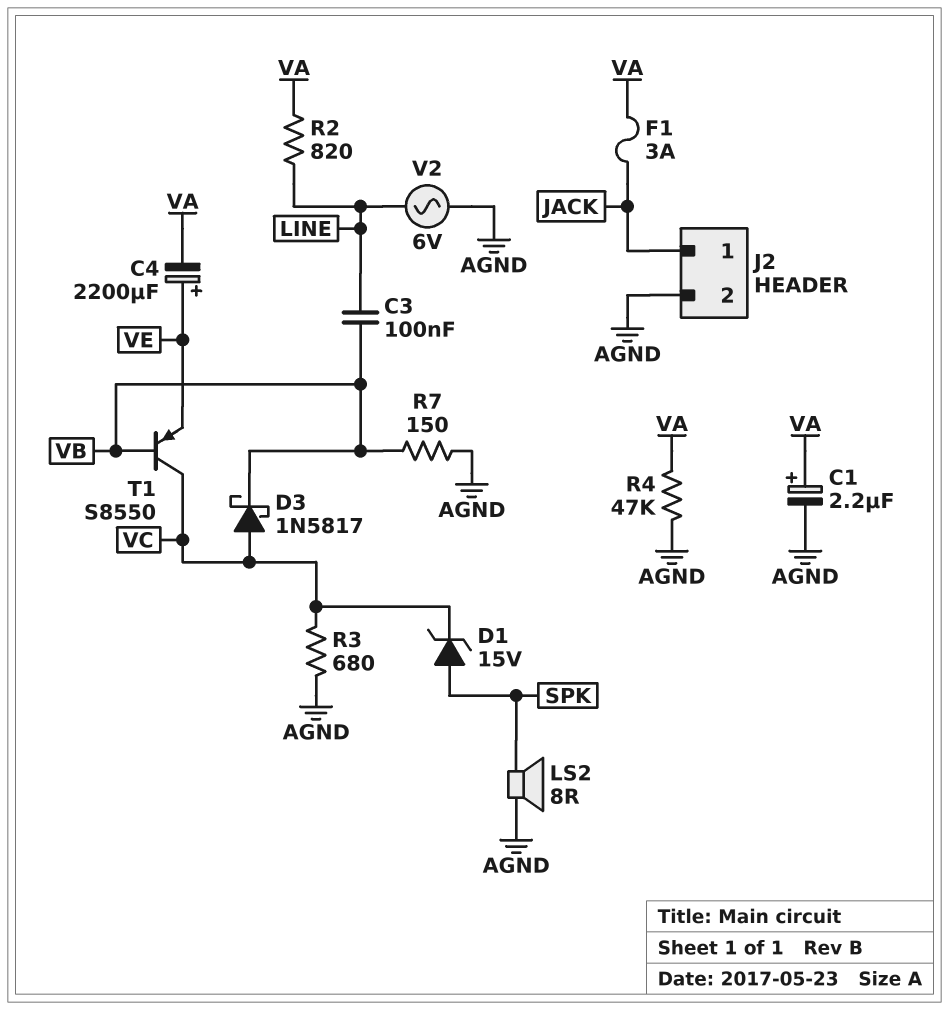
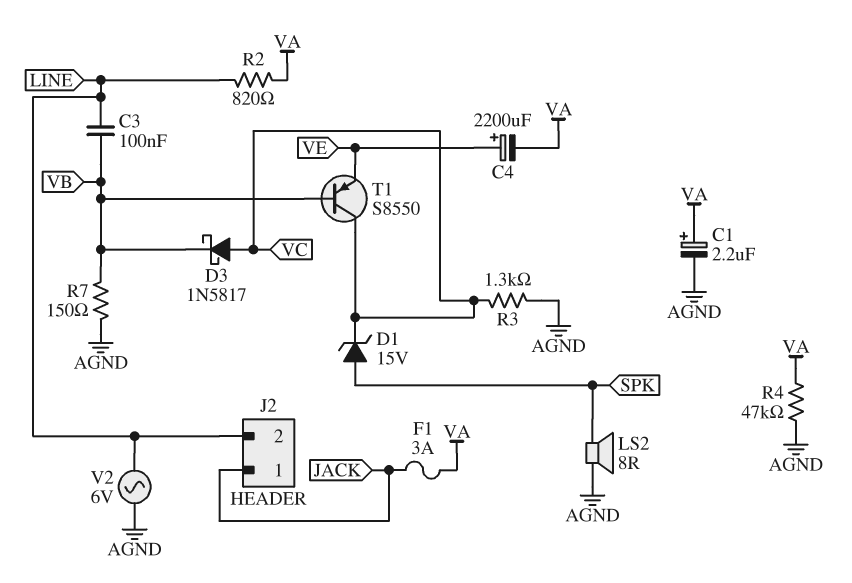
J2 pin 2: AGND -> LINE
R3: 680 (AGND, VC) -> 1.3k (AGND, VC)

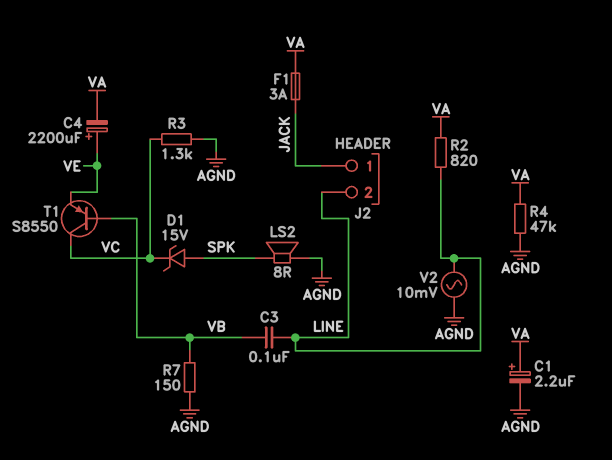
D3: schottky 1N5817 (A VC, K VB) -> none
V2: AC 6V (AGND, LINE) -> AC 10mV (AGND, LINE)

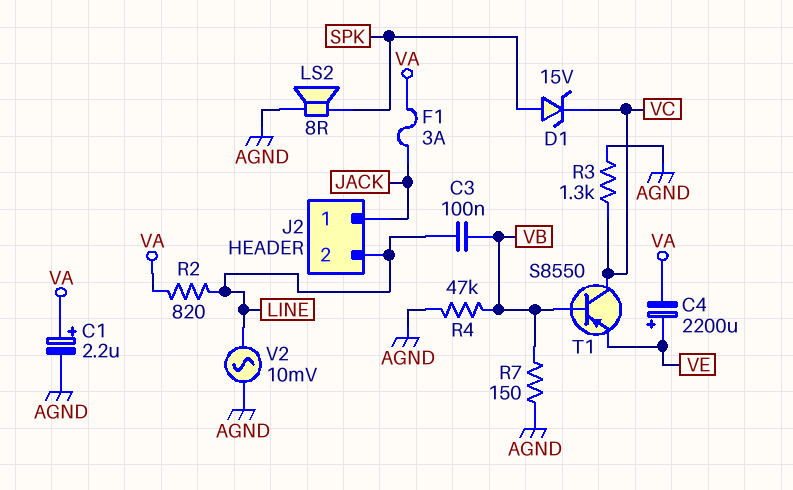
R4: 47k (AGND, VA) -> 47k (AGND, VB)

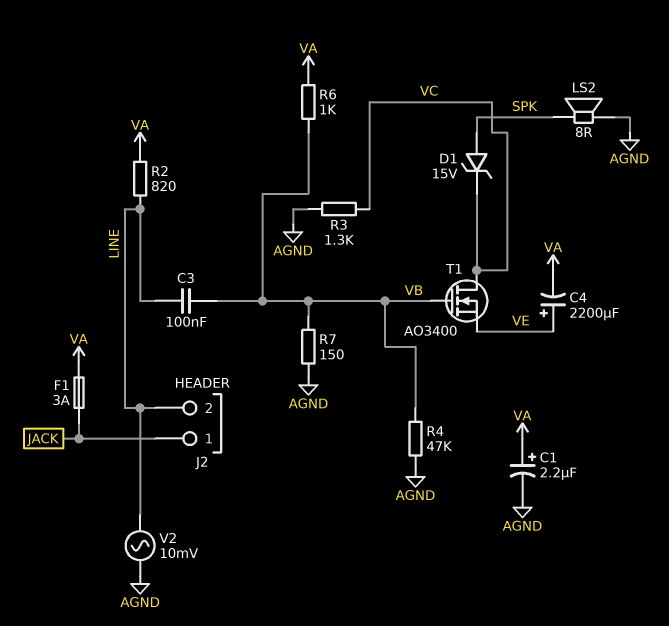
R6: none -> 1k (VA, VB)
T1: PNP S8550 (B VB, C VC, E VE) -> NMOS AO3400 (G VB, D VC, S VE)

